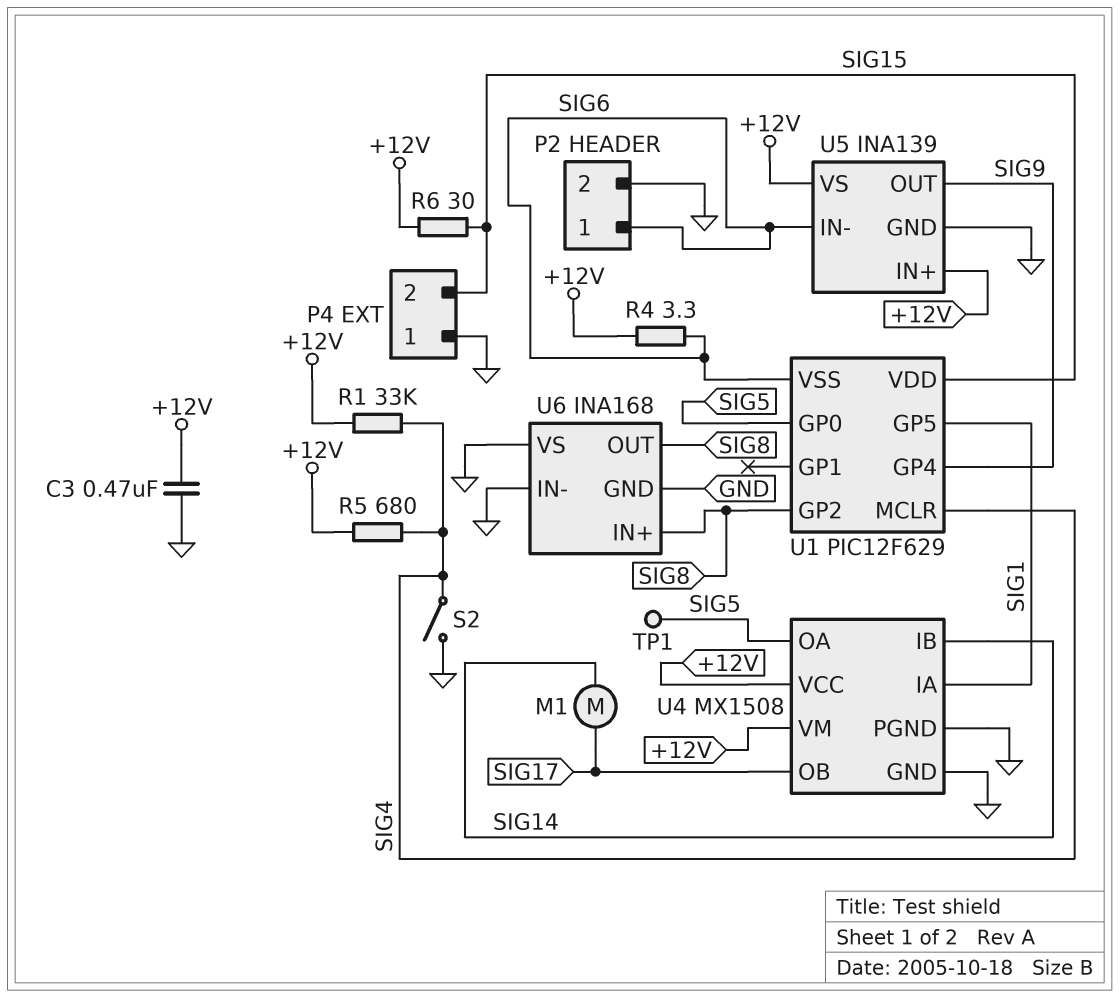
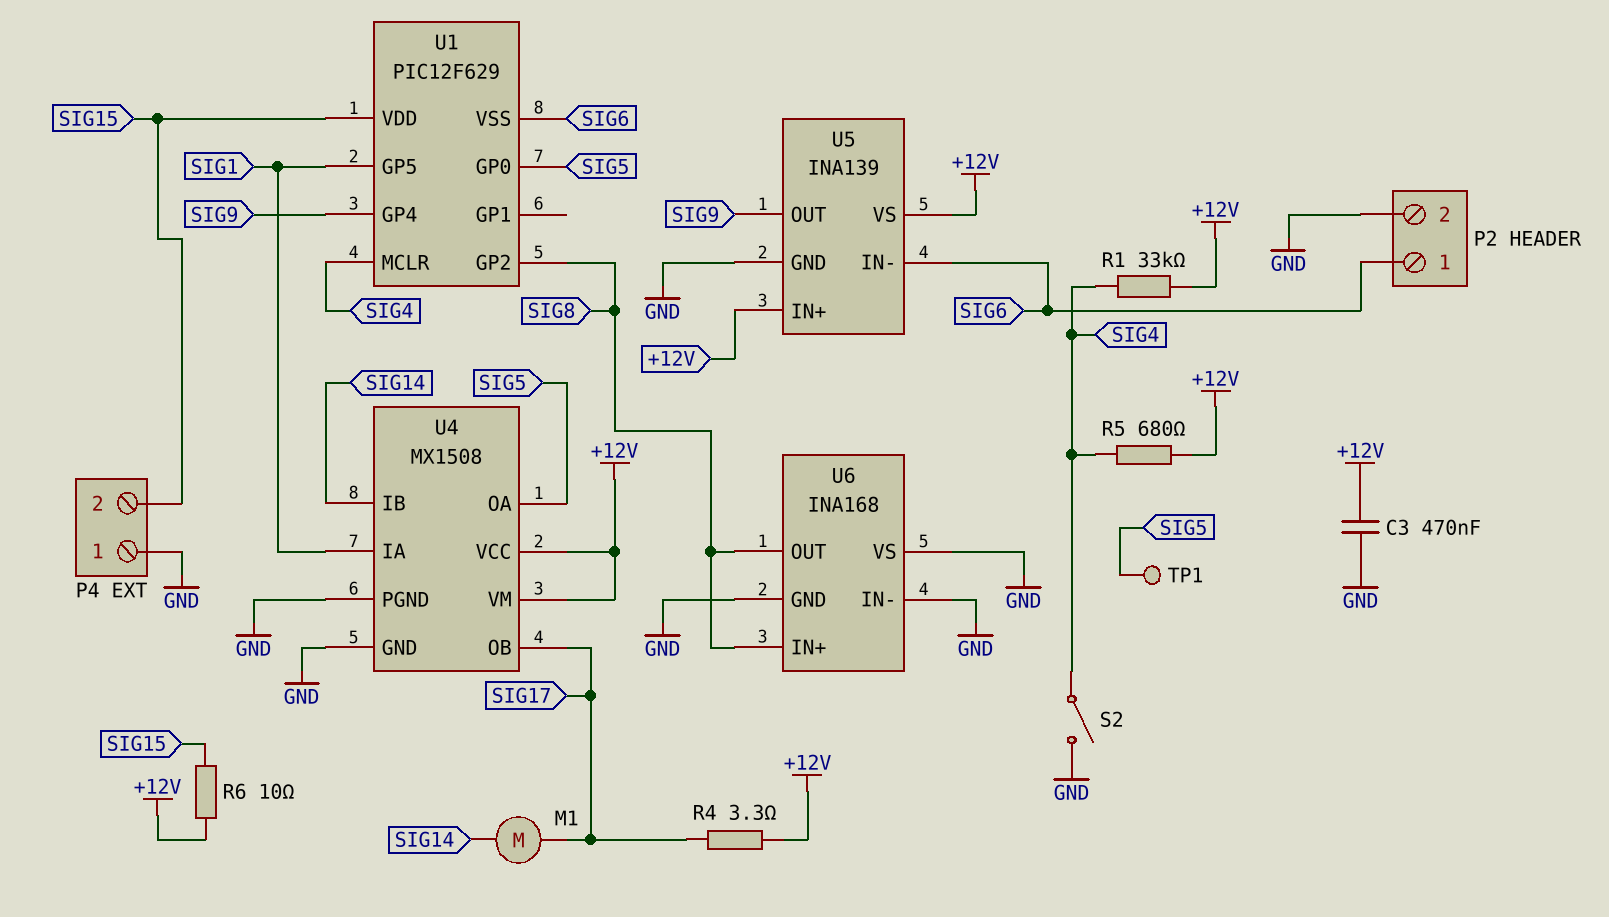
R4: 3.3 (+12V, SIG6) -> 3.3 (+12V, SIG17)
R6: 30 (+12V, SIG15) -> 10 (+12V, SIG15)

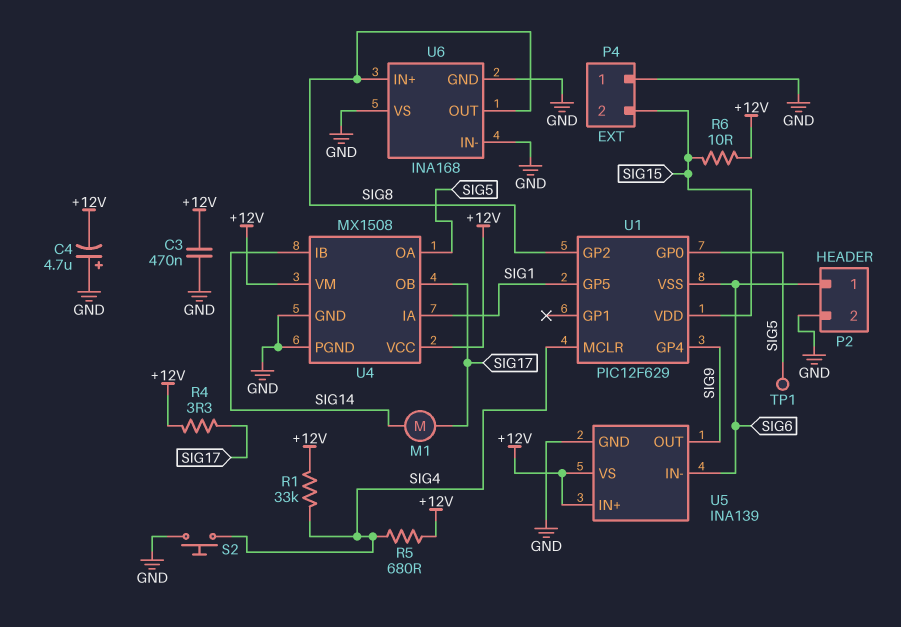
C4: none -> 4.7uF (plus GND, minus +12V)
S2: switch (GND, SIG4) -> button (GND, SIG4)

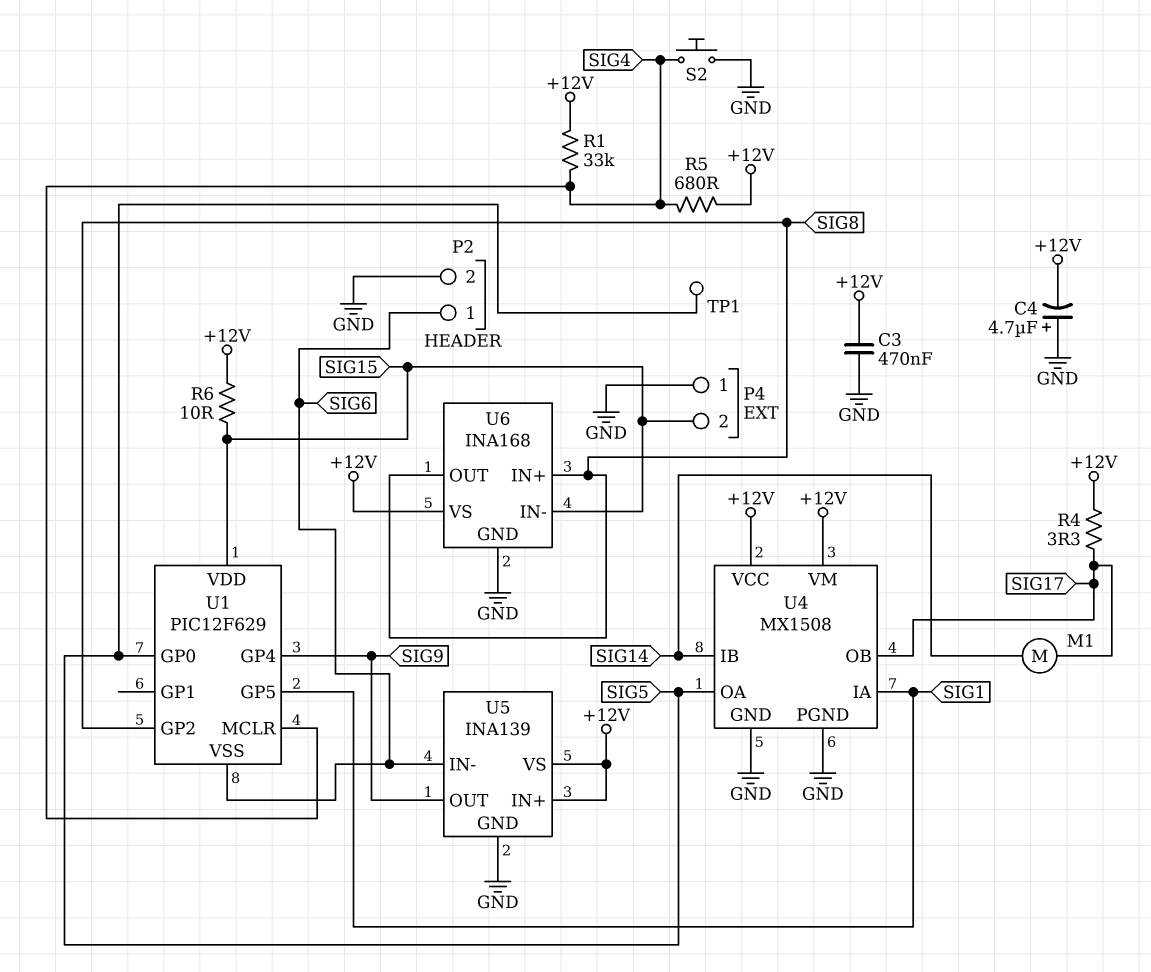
U6 pin IN-: GND -> SIG15
U6 pin VS: GND -> +12V

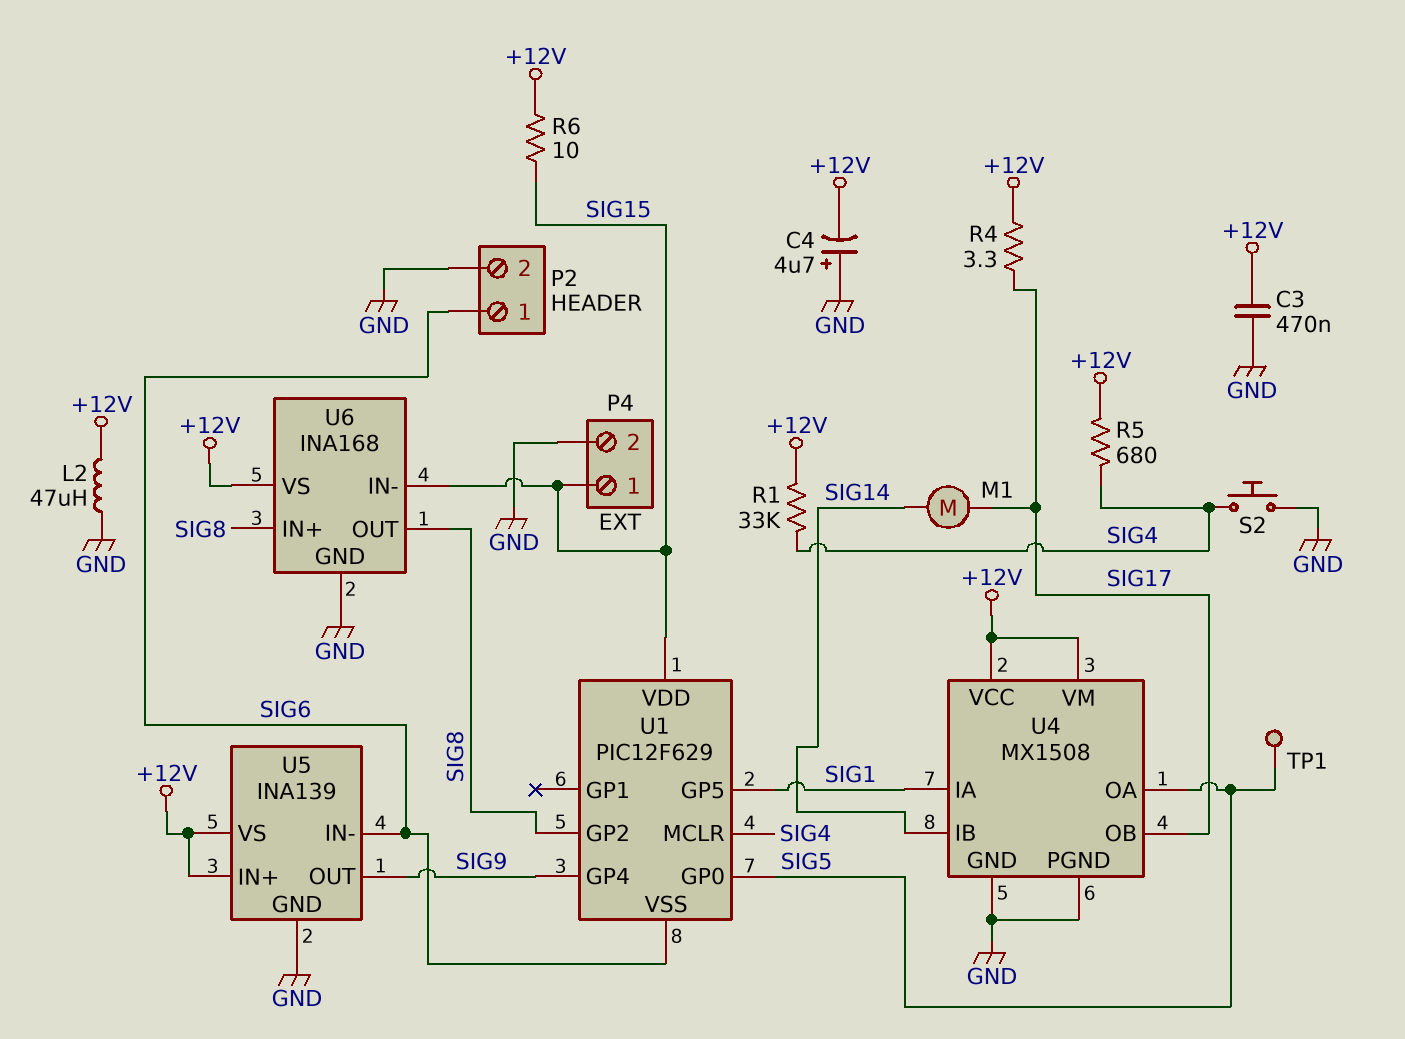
L2: none -> 47uH (+12V, GND)
P4 pin 1: GND -> SIG15
P4 pin 2: SIG15 -> GND

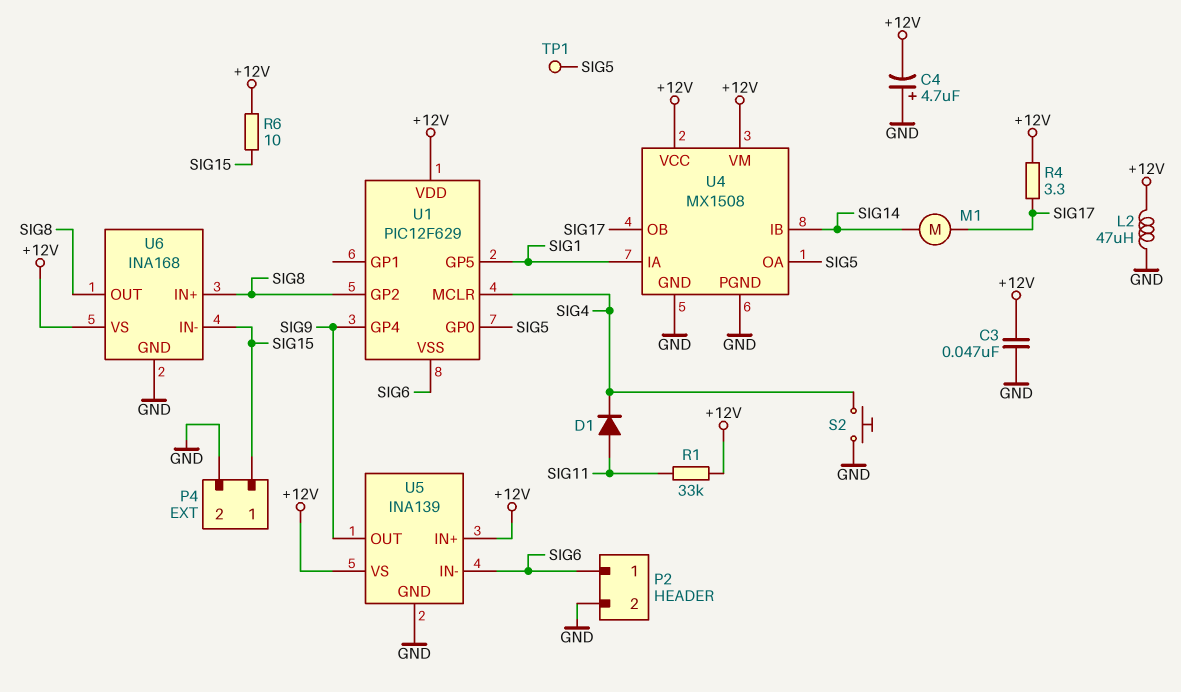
C3: 470nF (+12V, GND) -> 47nF (+12V, GND)
D1: none -> diode (A SIG11, K SIG4)
R1: 33k (+12V, SIG4) -> 33k (+12V, SIG11)
R5: 680 (+12V, SIG4) -> none
U1 pin VDD: SIG15 -> +12V

